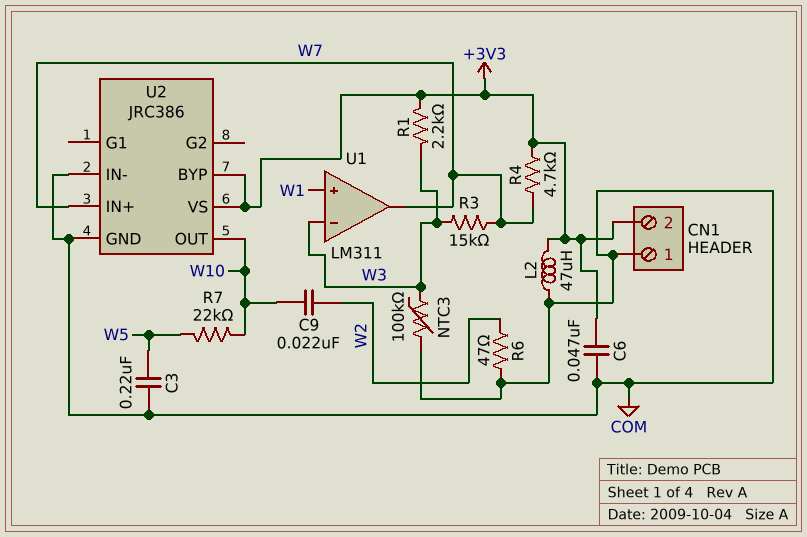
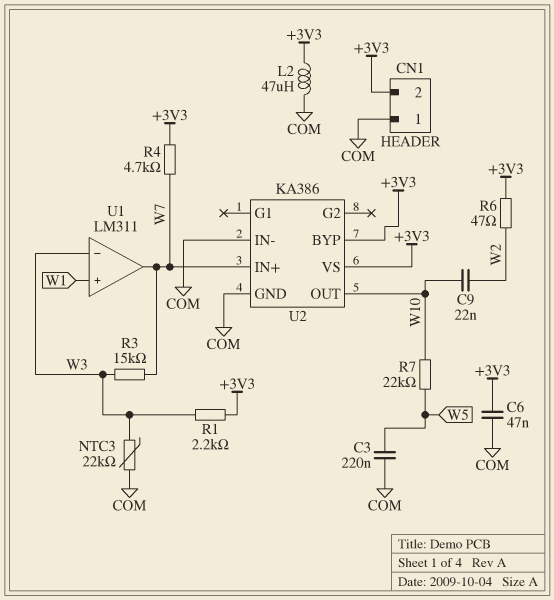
NTC3: 100k (COM, W3) -> 22k (COM, W3)
R6: 47 (COM, W2) -> 47 (+3V3, W2)
U2: JRC386 -> KA386

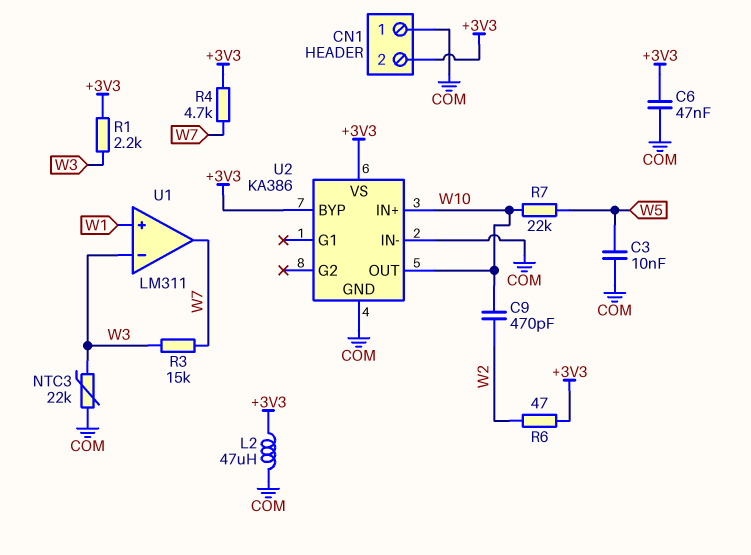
C3: 220nF (COM, W5) -> 10nF (COM, W5)
C9: 22nF (W2, W10) -> 470pF (W2, W10)
U2 pin IN+: W7 -> W10

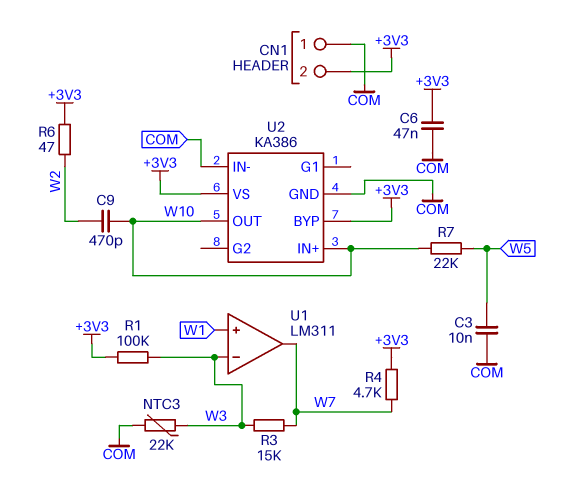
L2: 47uH (+3V3, COM) -> none
R1: 2.2k (+3V3, W3) -> 100k (+3V3, W3)

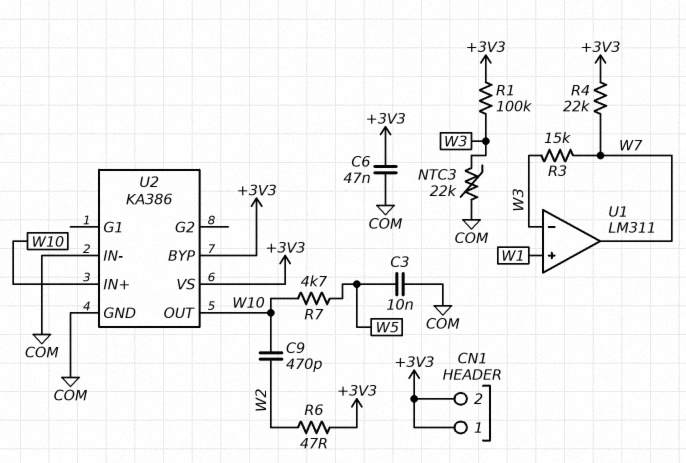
CN1 pin 1: COM -> +3V3
R4: 4.7k (+3V3, W7) -> 22k (+3V3, W7)
R7: 22k (W5, W10) -> 4.7k (W5, W10)

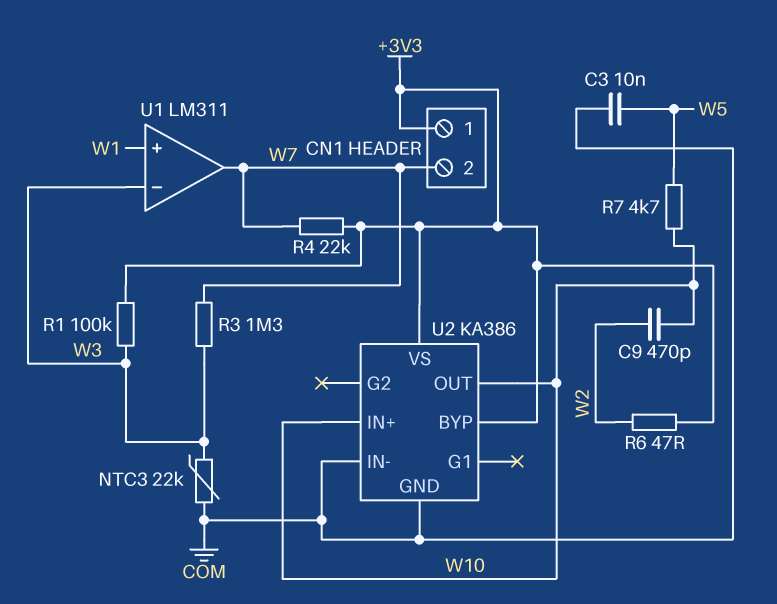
C6: 47nF (+3V3, COM) -> none
CN1 pin 2: +3V3 -> W7
R3: 15k (W3, W7) -> 1.3M (W3, W7)

